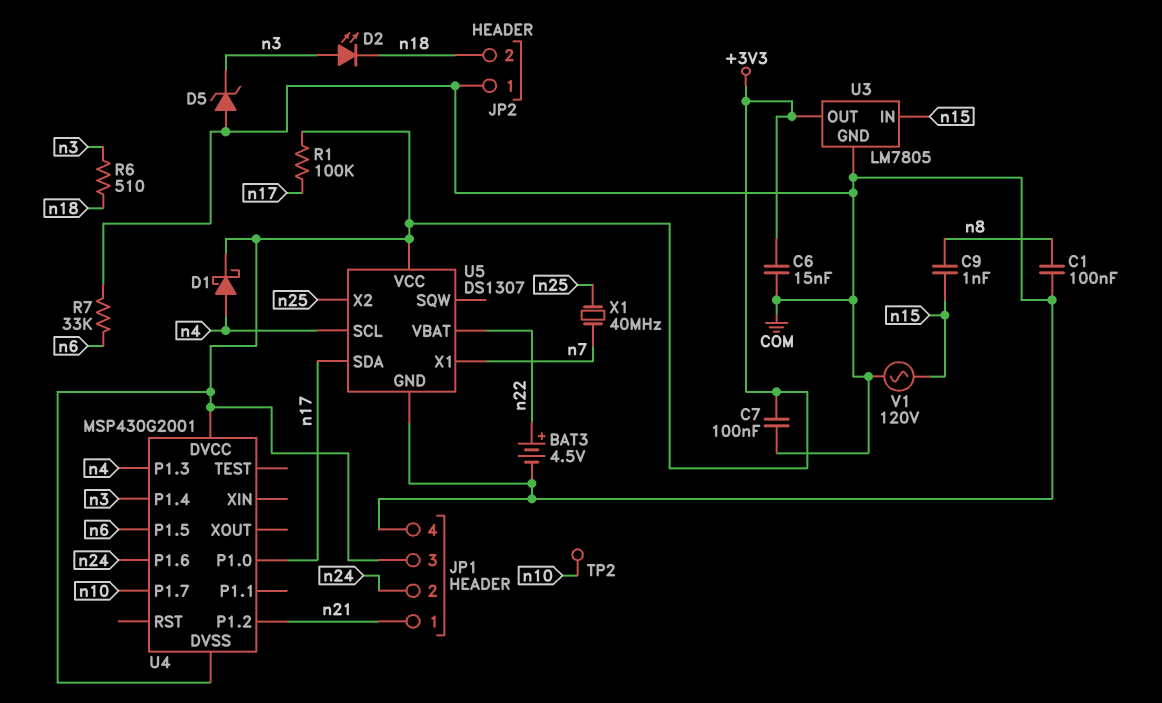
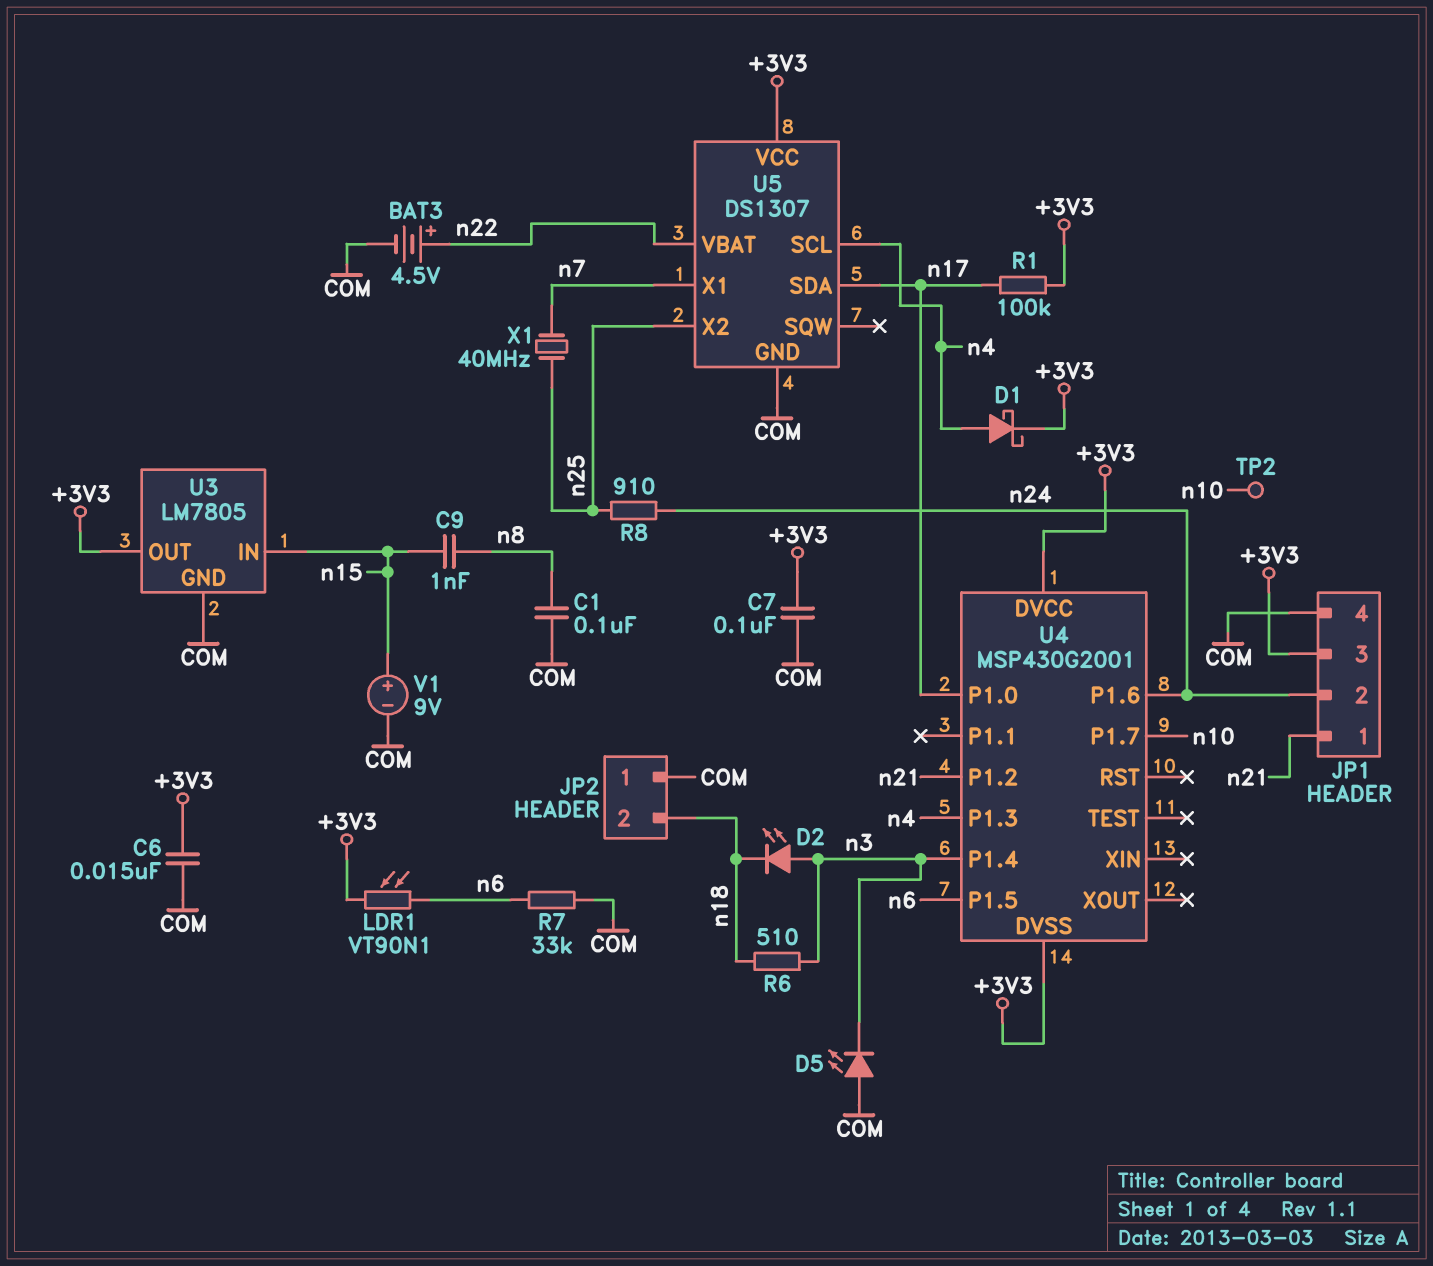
D5: zener (A COM, K n3) -> LED (A COM, K n3)
LDR1: none -> VT90N1 (+3V3, n6)
R8: none -> 910 (n24, n25)
V1: AC 120V (COM, n15) -> 9V (plus n15, minus COM)

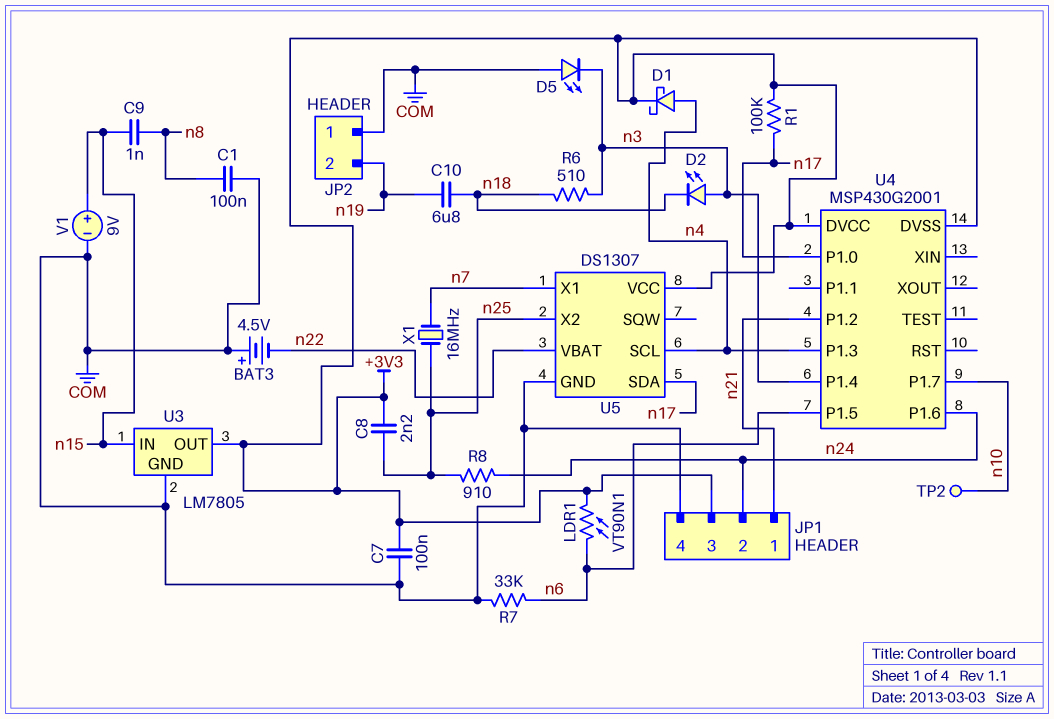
BAT3: 4.5V (plus n22, minus COM) -> 4.5V (plus COM, minus n22)
C6: 15nF (+3V3, COM) -> none
C8: none -> 2.2nF (+3V3, n25)
C10: none -> 6.8uF (n18, n19)
JP2 pin 2: n18 -> n19
X1: 40MHz (n7, n25) -> 16MHz (n7, n25)

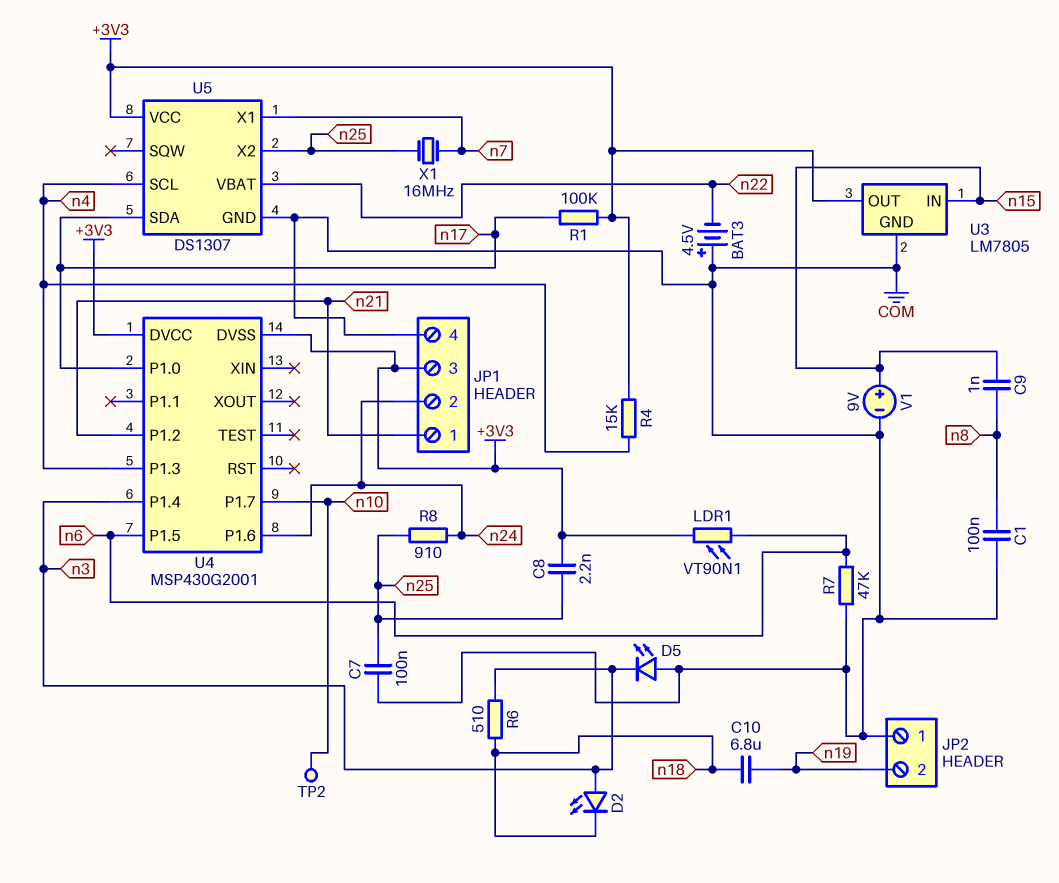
C7: 100nF (+3V3, COM) -> 100nF (COM, n25)
D1: schottky (A n4, K +3V3) -> none
R4: none -> 15k (+3V3, n4)
R7: 33k (COM, n6) -> 47k (COM, n6)

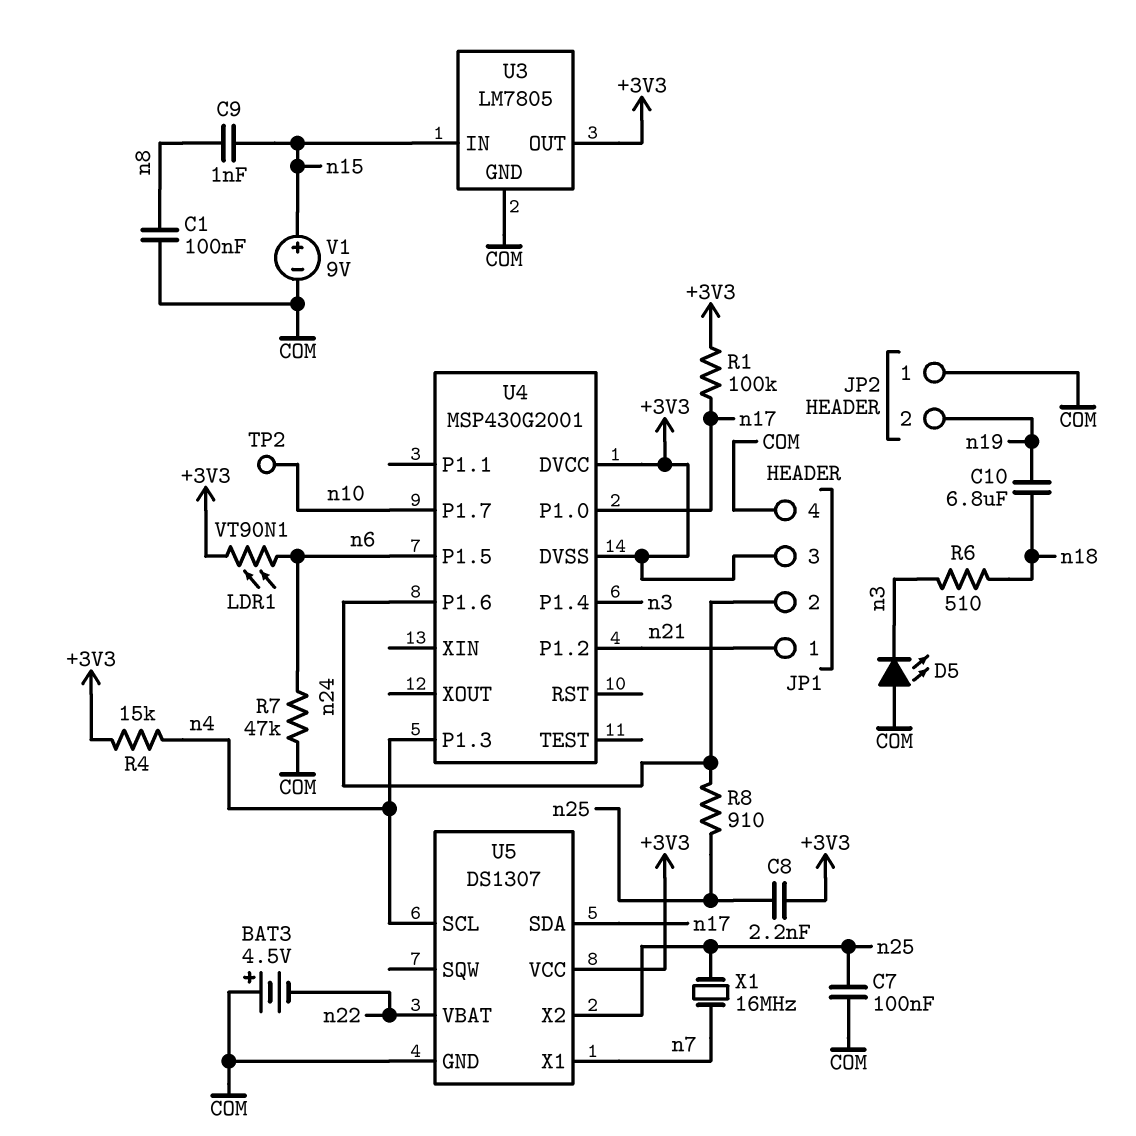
D2: LED (A n3, K n18) -> none

